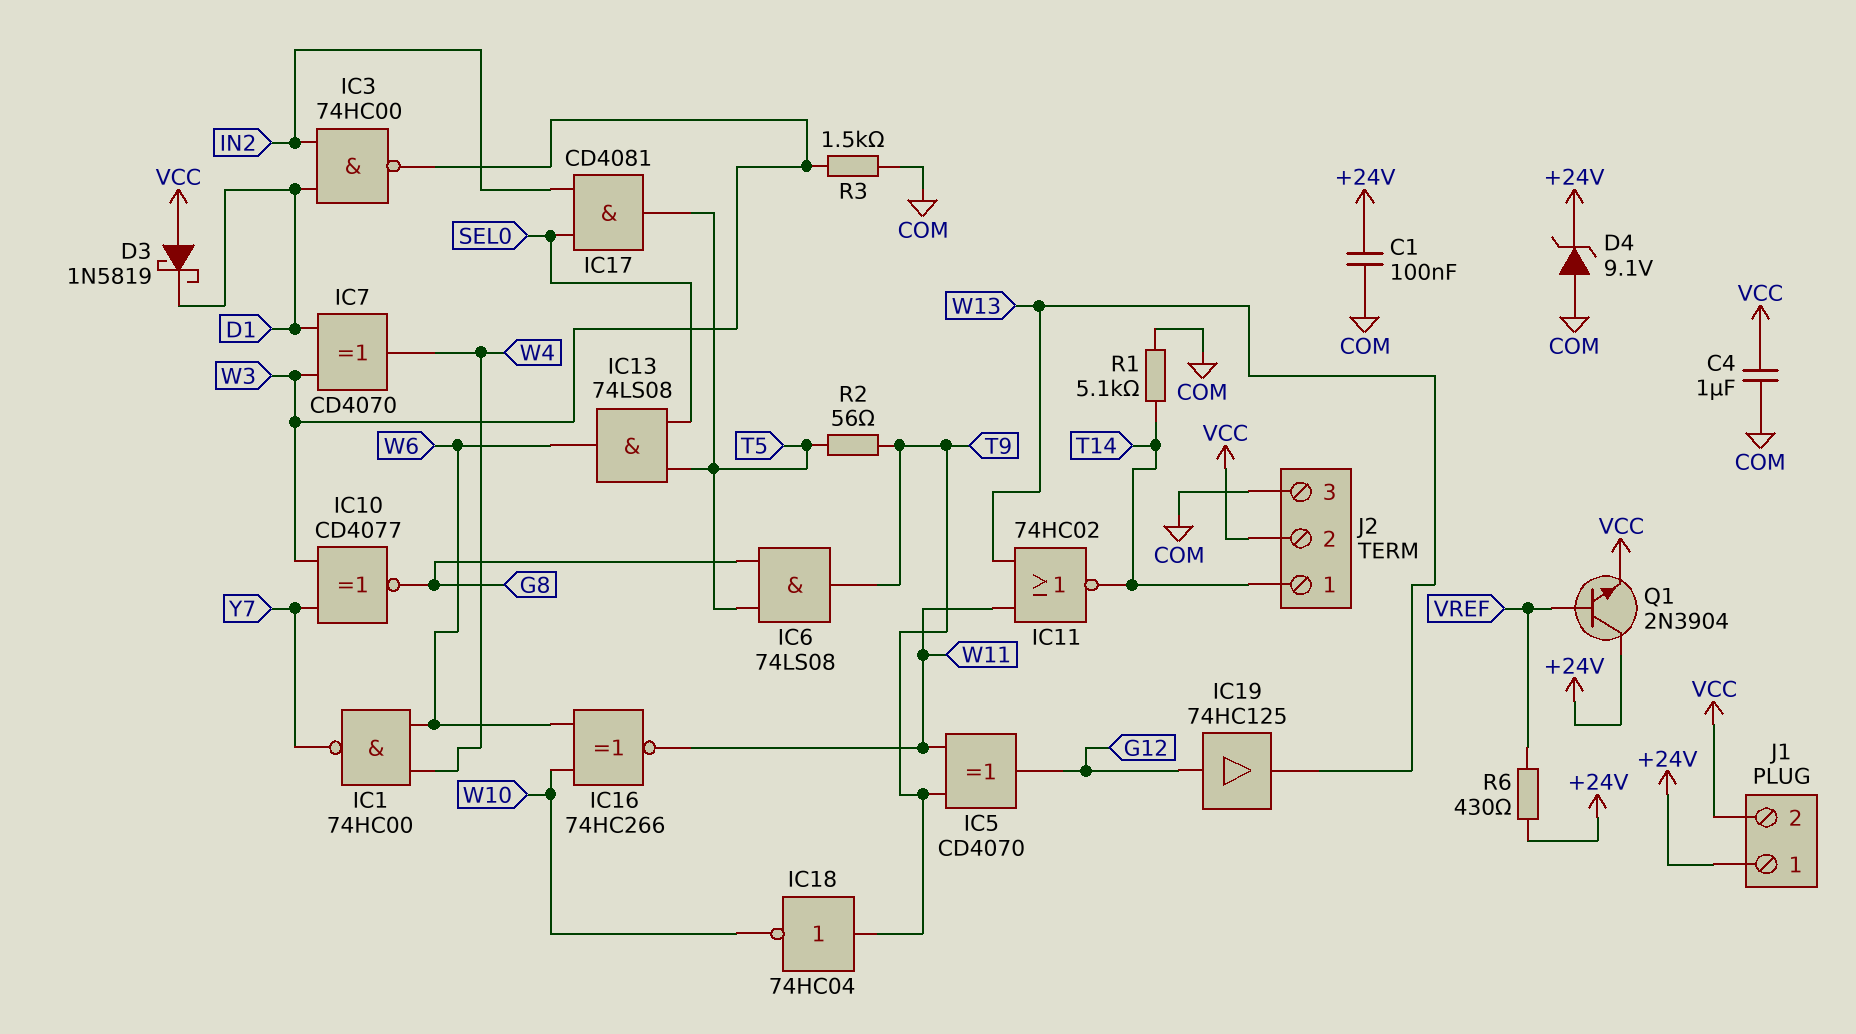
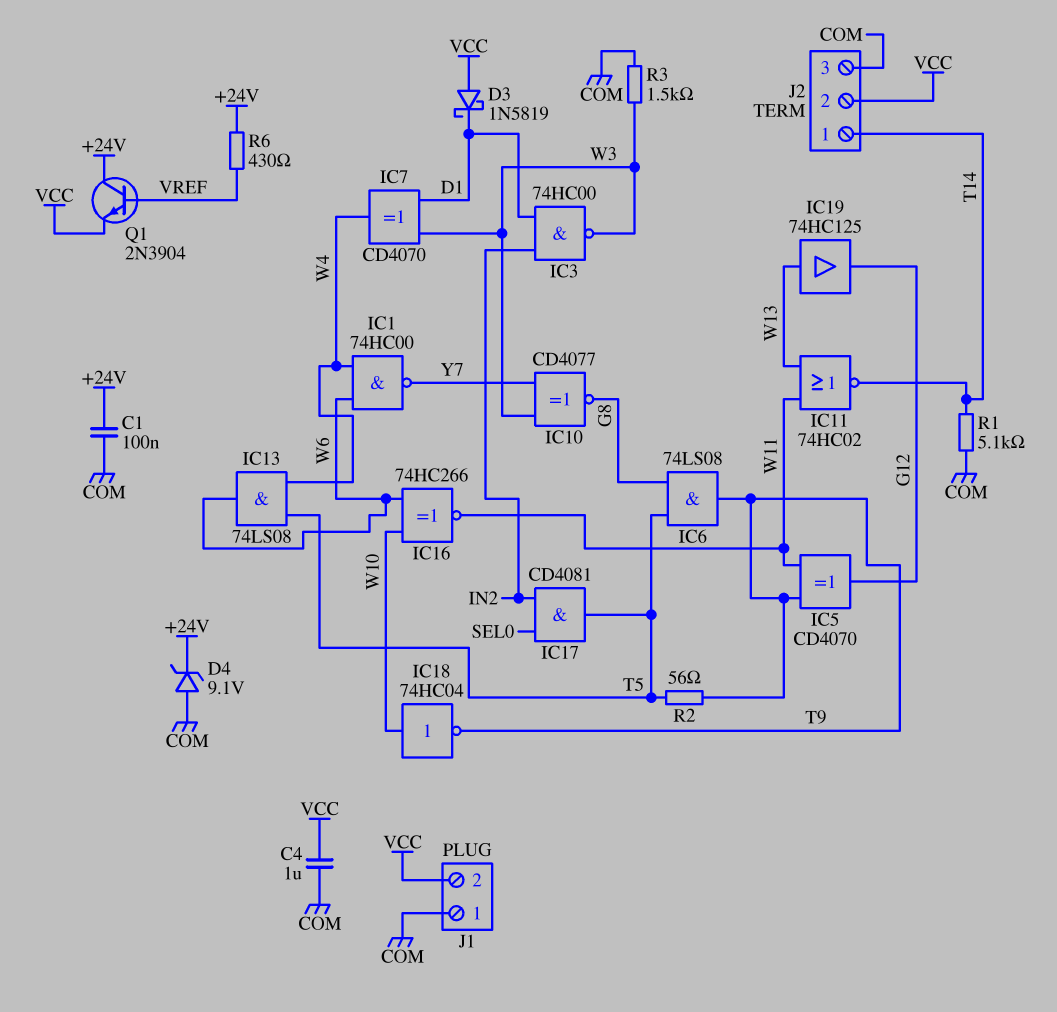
IC13: AND 74LS08 (in SEL0, in T5, out W6) -> AND 74LS08 (in T5, in W4, out W6)
IC18: NOT 74HC04 (in T9, out W10) -> NOT 74HC04 (in W10, out T9)
IC19: buffer 74HC125 (in G12, out W13) -> buffer 74HC125 (in W13, out G12)
J1 pin 1: +24V -> COM

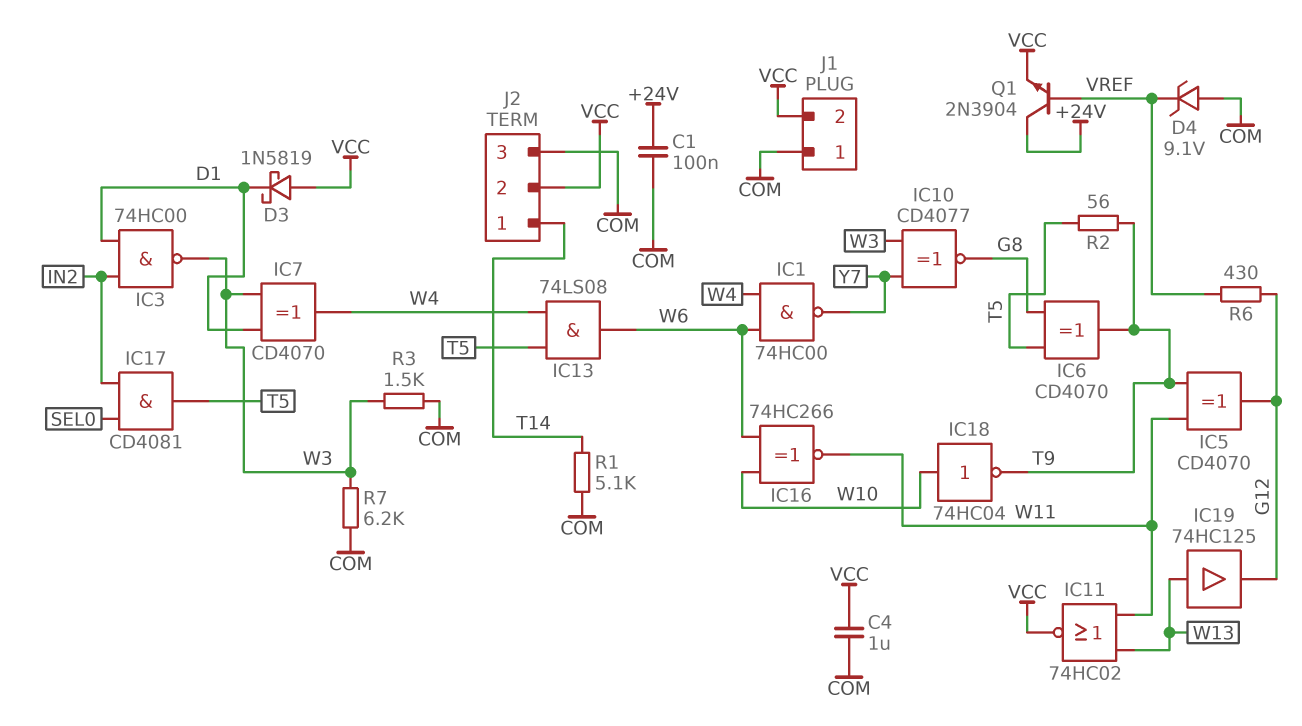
D4: zener 9.1V (A COM, K +24V) -> zener 9.1V (A COM, K VREF)
IC6: AND 74LS08 (in G8, in T5, out T9) -> XOR CD4070 (in G8, in T5, out T9)
IC11: NOR 74HC02 (in W11, in W13, out T14) -> NOR 74HC02 (in W11, in W13, out VCC)
R6: 430 (+24V, VREF) -> 430 (G12, VREF)
R7: none -> 6.2k (COM, W3)

